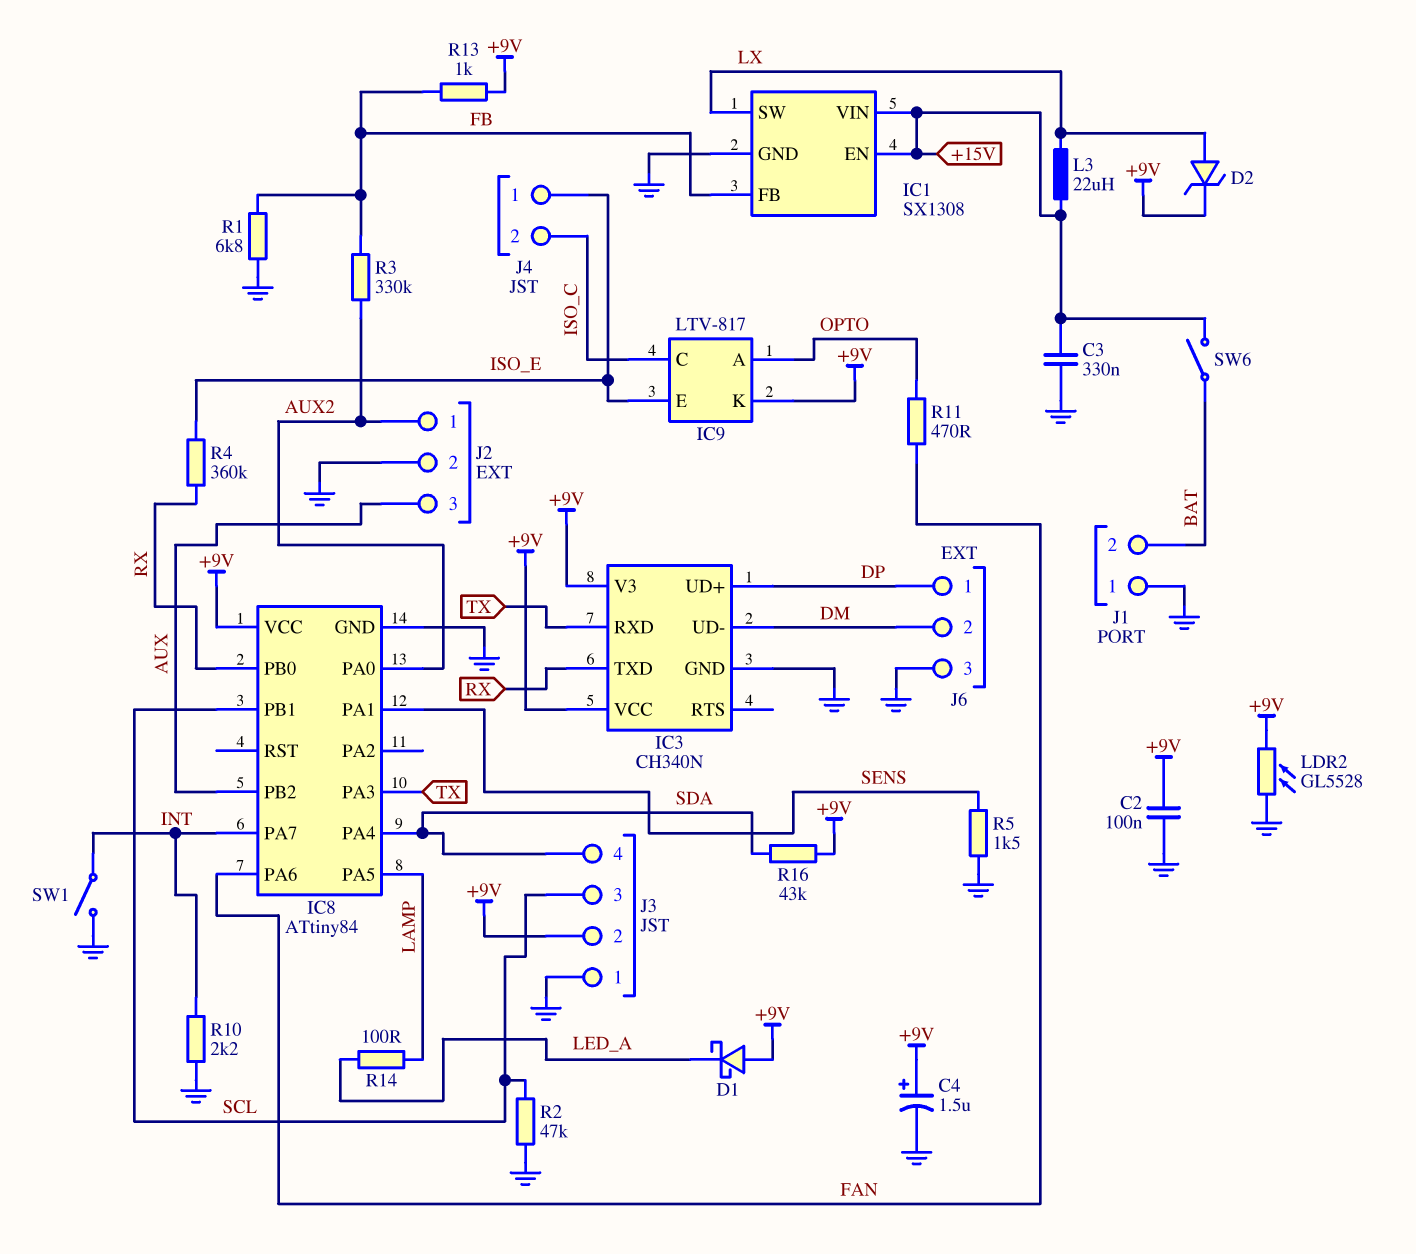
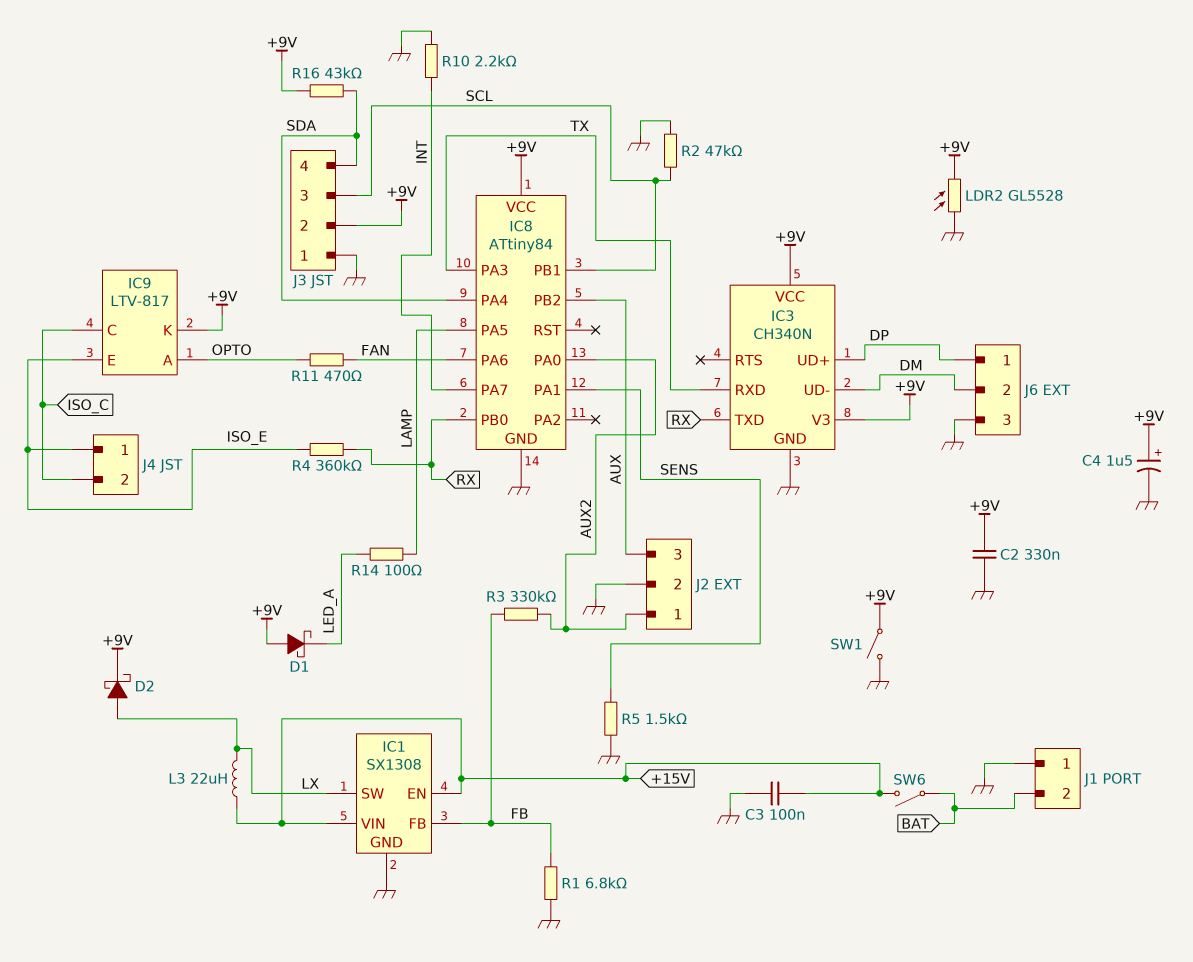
C2: 100nF (+9V, GND) -> 330nF (+9V, GND)
C3: 330nF (+15V, GND) -> 100nF (+15V, GND)
D2: zener (A LX, K +9V) -> schottky (A LX, K +9V)
R13: 1k (+9V, FB) -> none
SW1: switch (GND, INT) -> switch (+9V, GND)

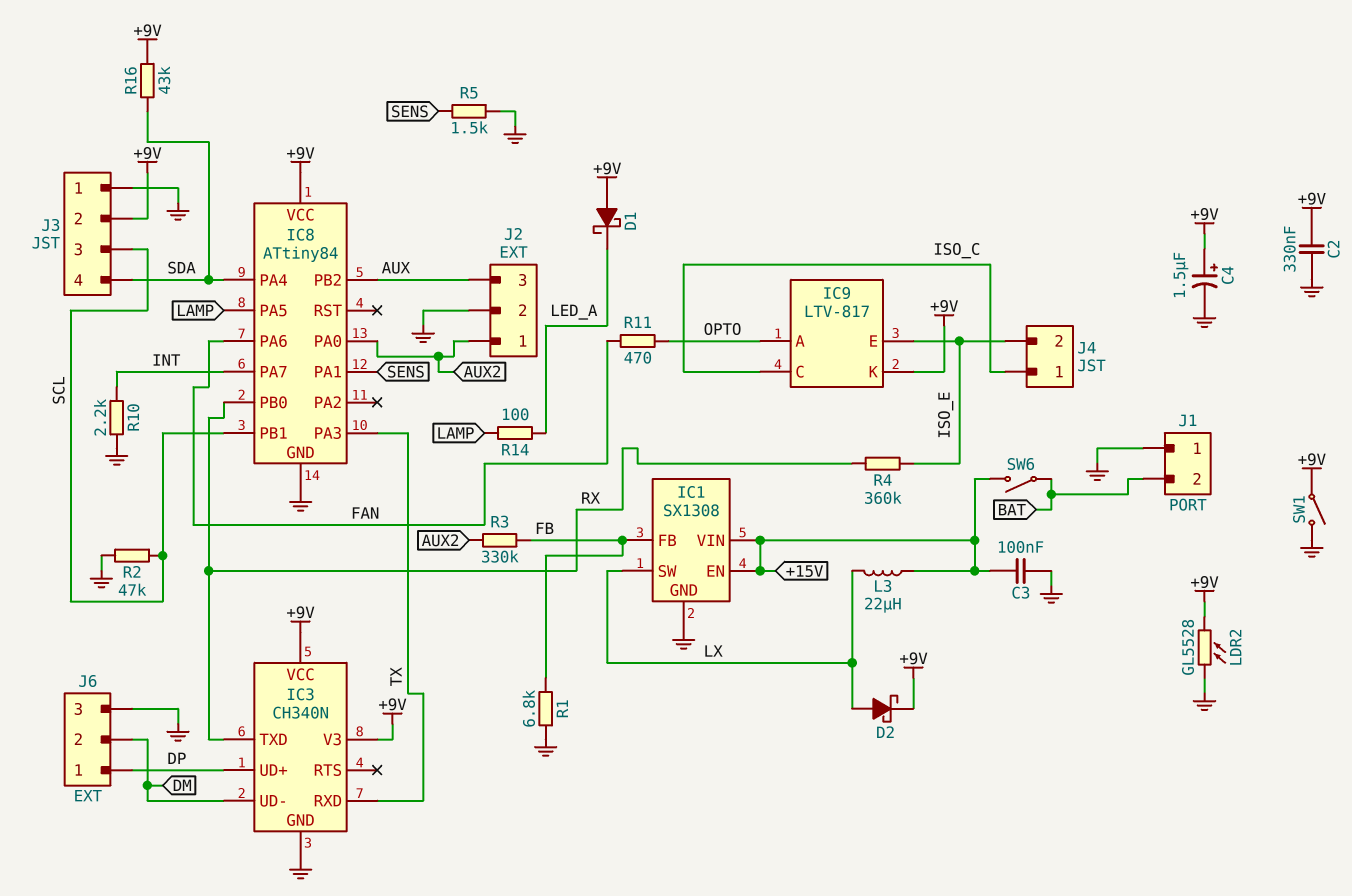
J4 pin 1: ISO_E -> ISO_C
J4 pin 2: ISO_C -> ISO_E

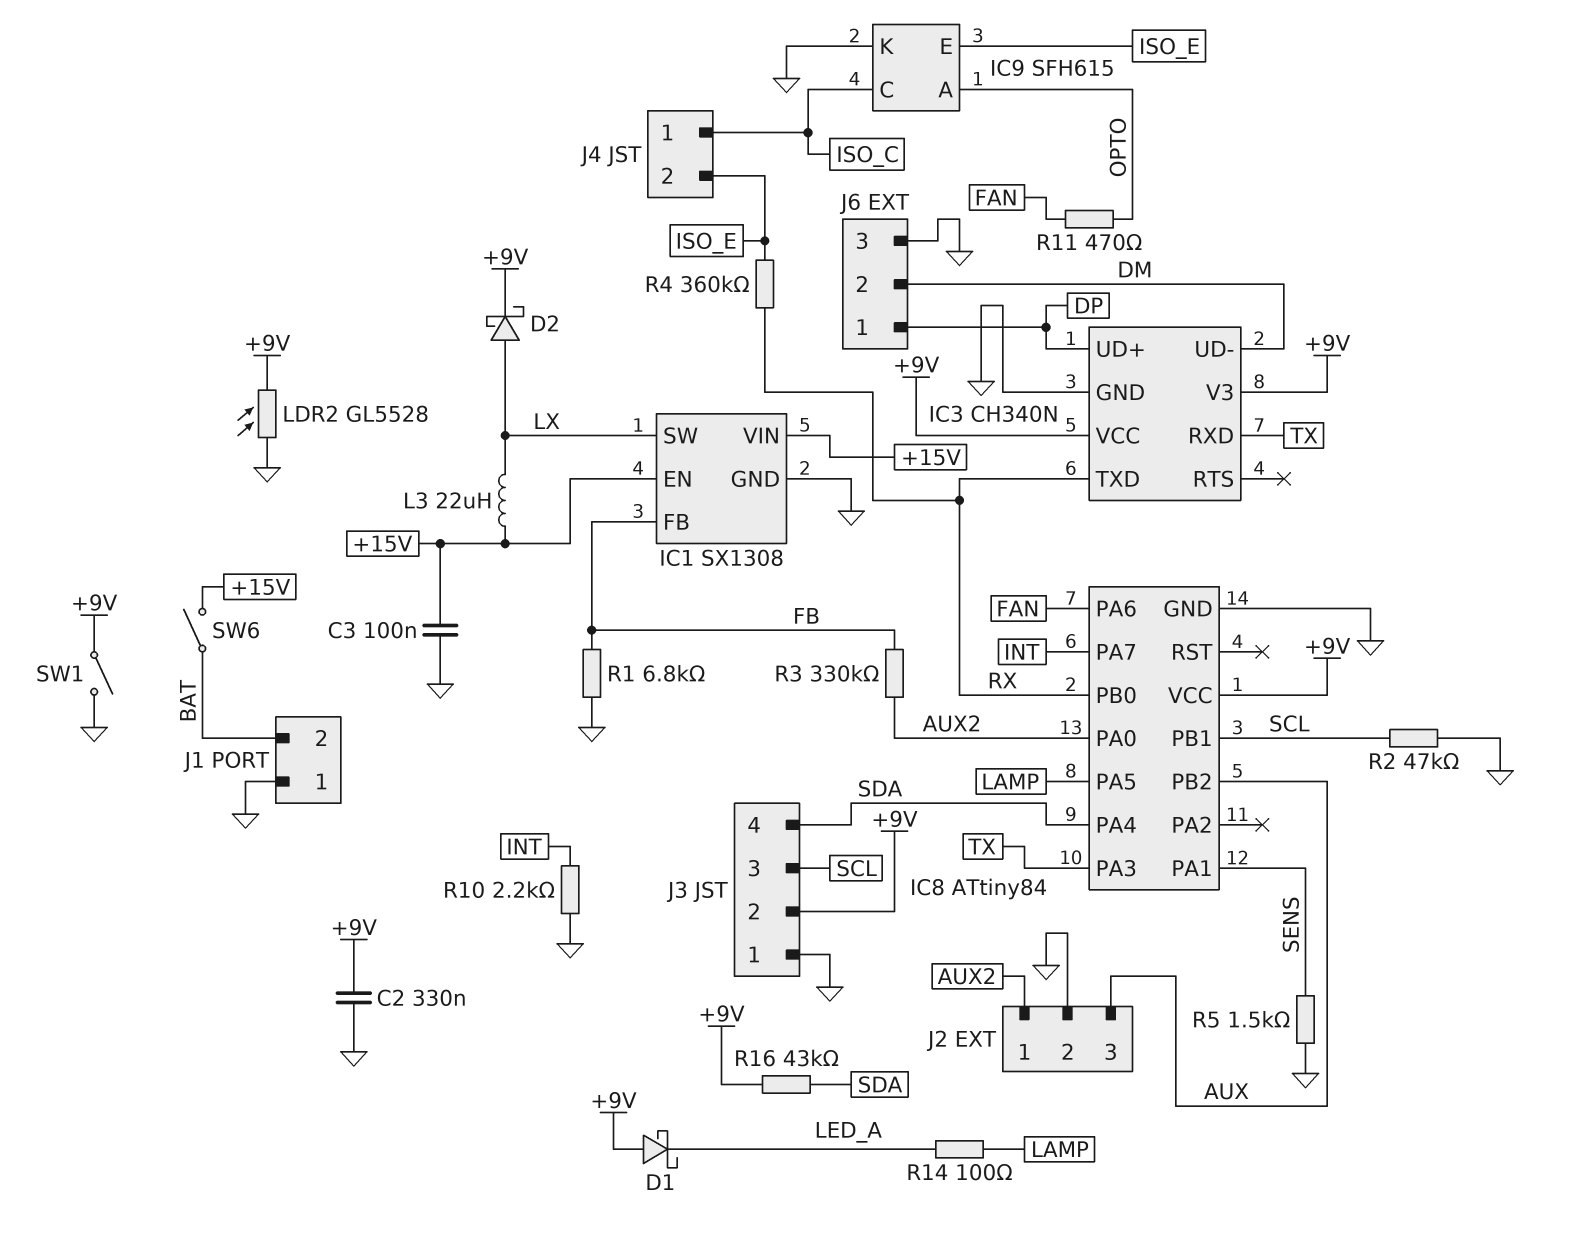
C4: 1.5uF (plus +9V, minus GND) -> none
IC9: LTV-817 -> SFH615
IC9 pin K: +9V -> GND

